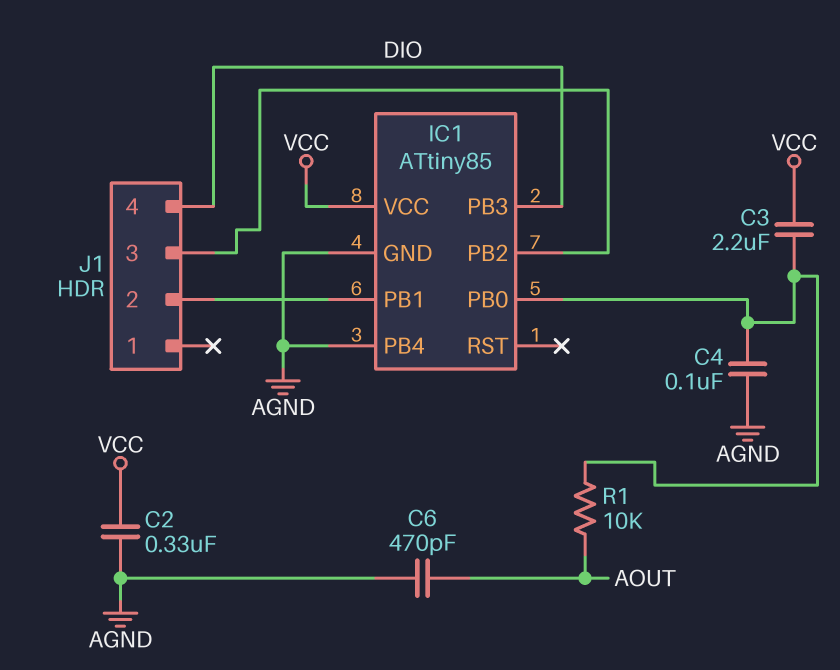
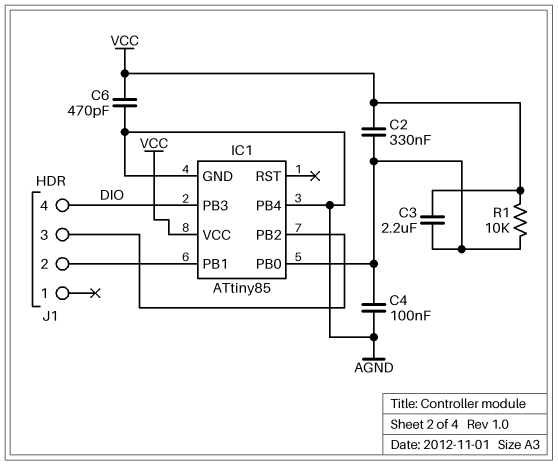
C2: 330nF (AGND, VCC) -> 330nF (IC1/PB0, VCC)
C6: 470pF (AGND, AOUT) -> 470pF (AGND, VCC)
R1: 10k (AOUT, IC1/PB0) -> 10k (IC1/PB0, VCC)

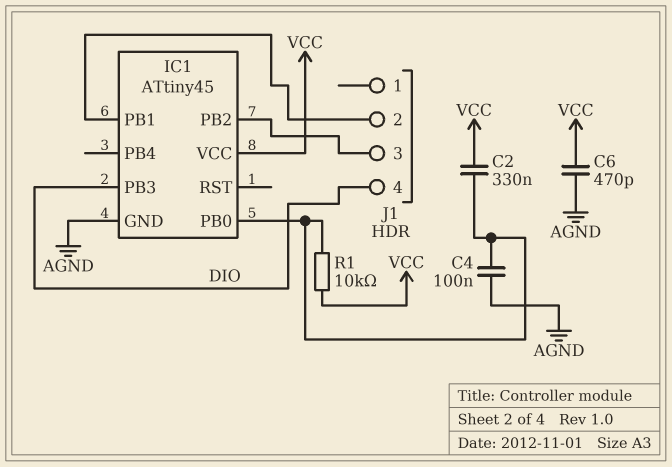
C3: 2.2uF (IC1/PB0, VCC) -> none
IC1: ATtiny85 -> ATtiny45
IC1 pin PB4: AGND -> none

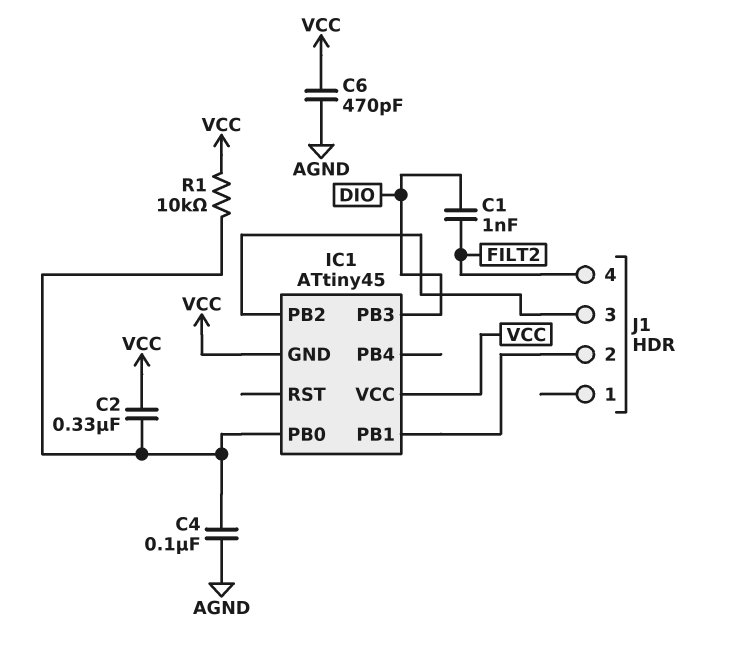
C1: none -> 1nF (DIO, FILT2)
IC1 pin GND: AGND -> VCC
J1 pin 4: DIO -> FILT2

